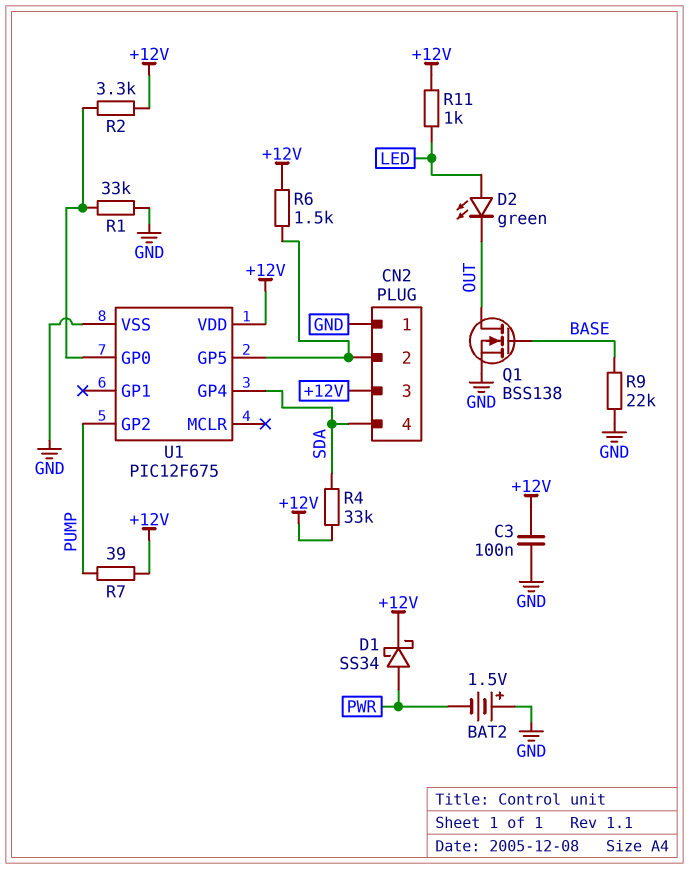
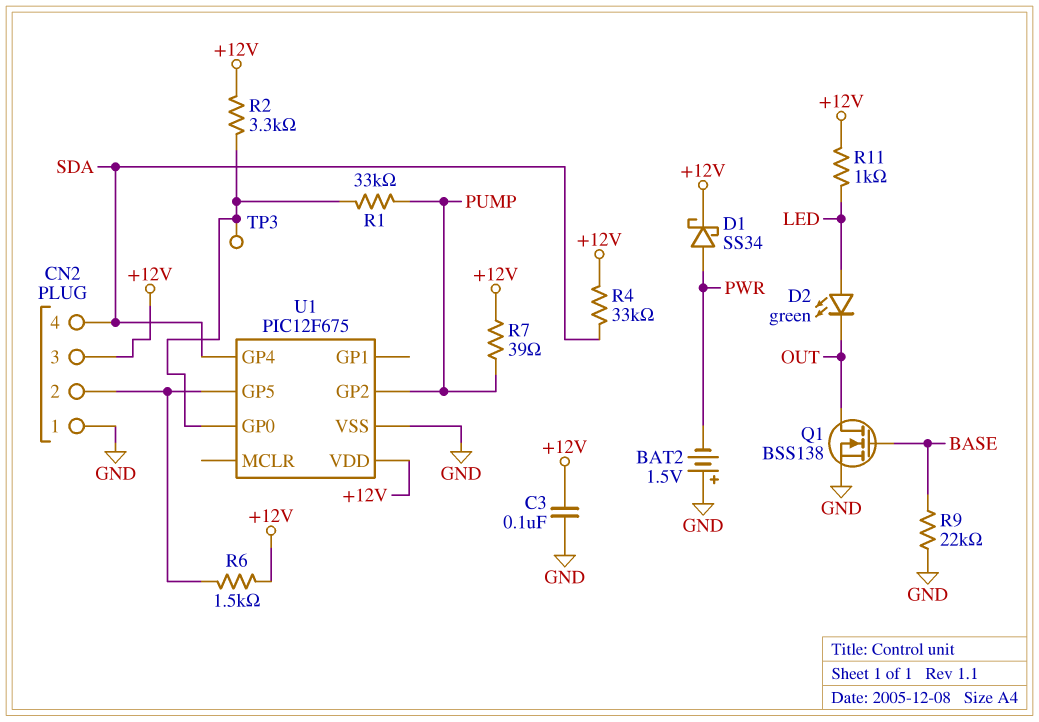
R1: 33k (GND, U1/GP0) -> 33k (PUMP, U1/GP0)
TP3: none -> test point (U1/GP0)

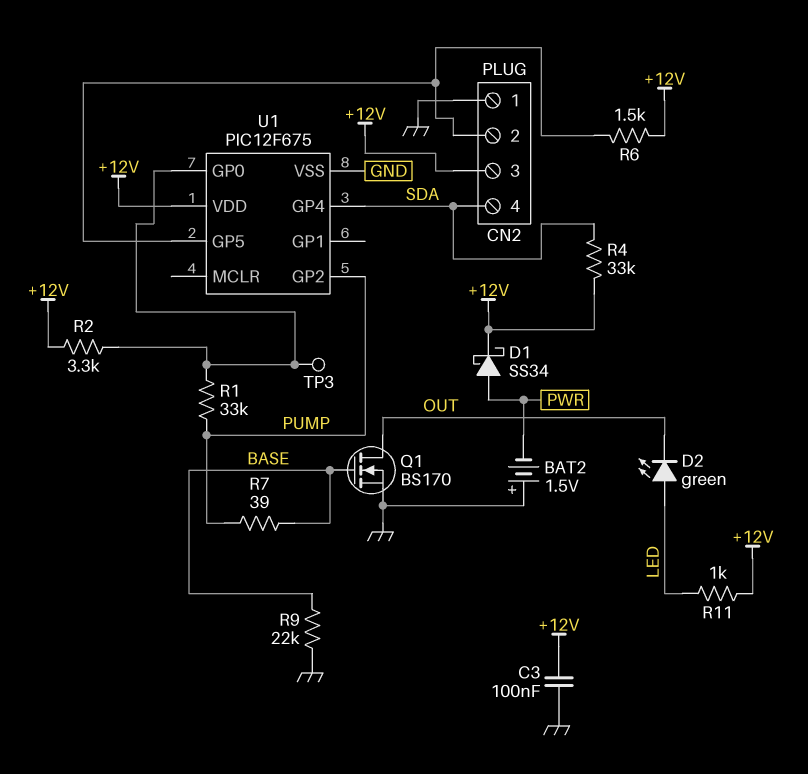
Q1: NMOS BSS138 (G BASE, D OUT, S GND) -> NMOS BS170 (G BASE, D OUT, S GND)
R7: 39 (+12V, PUMP) -> 39 (BASE, PUMP)

